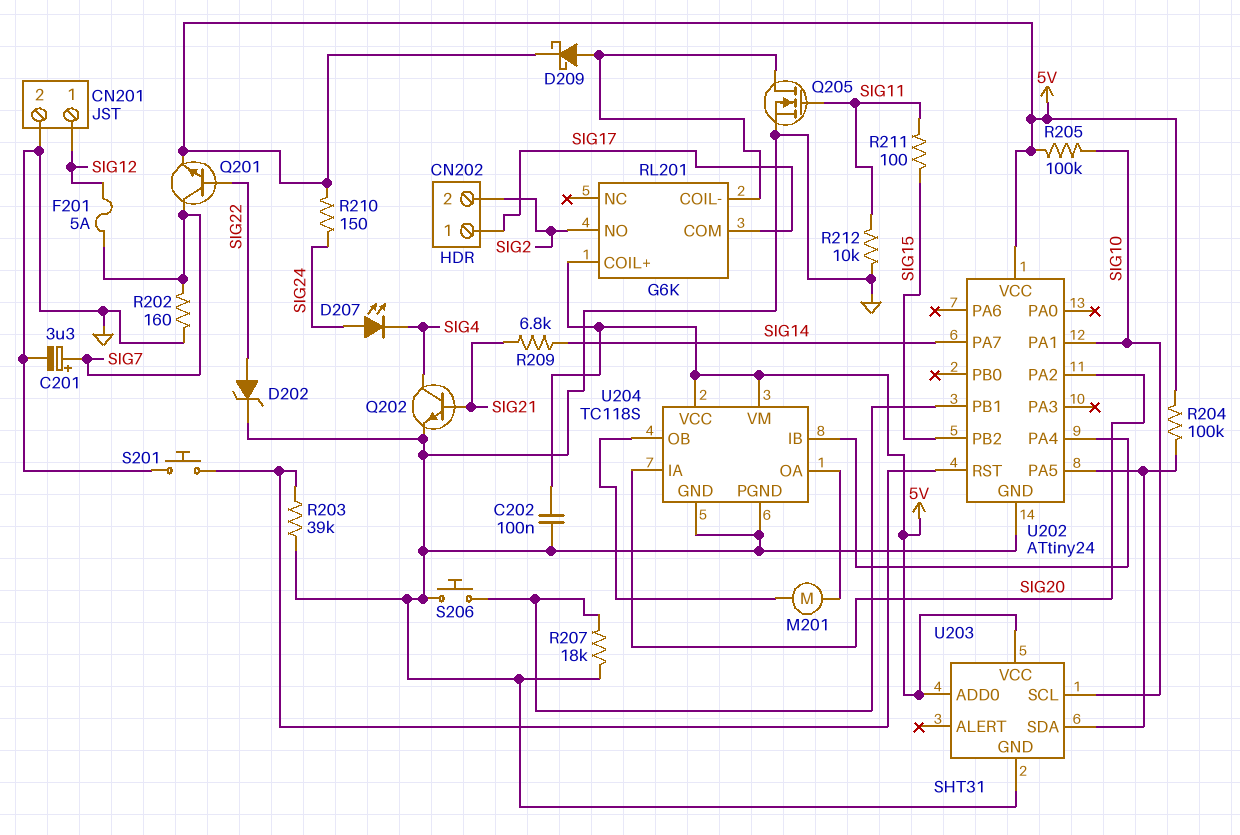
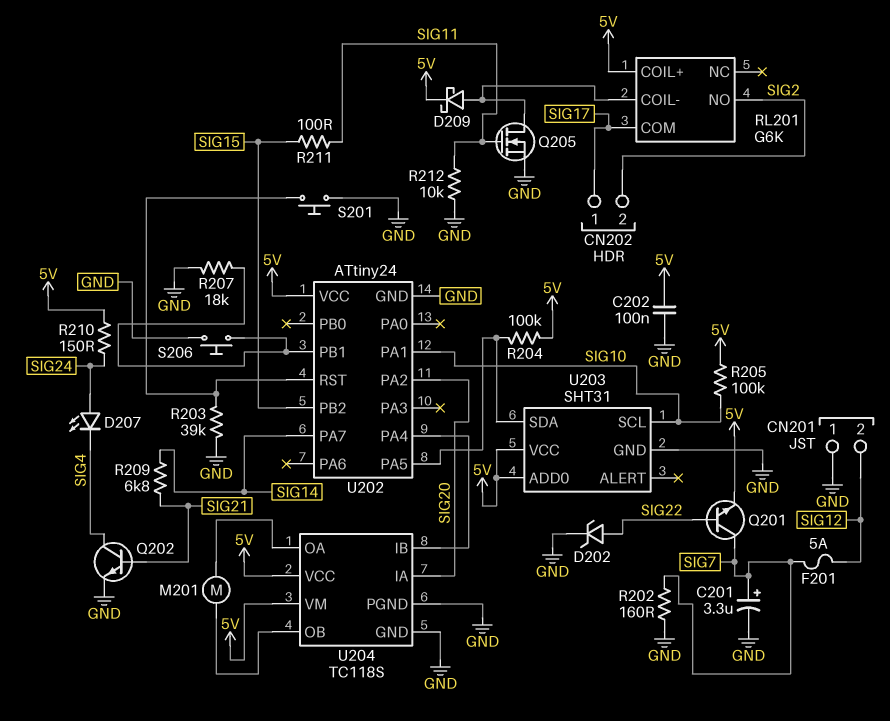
CN201 pin 1: SIG12 -> GND
CN201 pin 2: GND -> SIG12

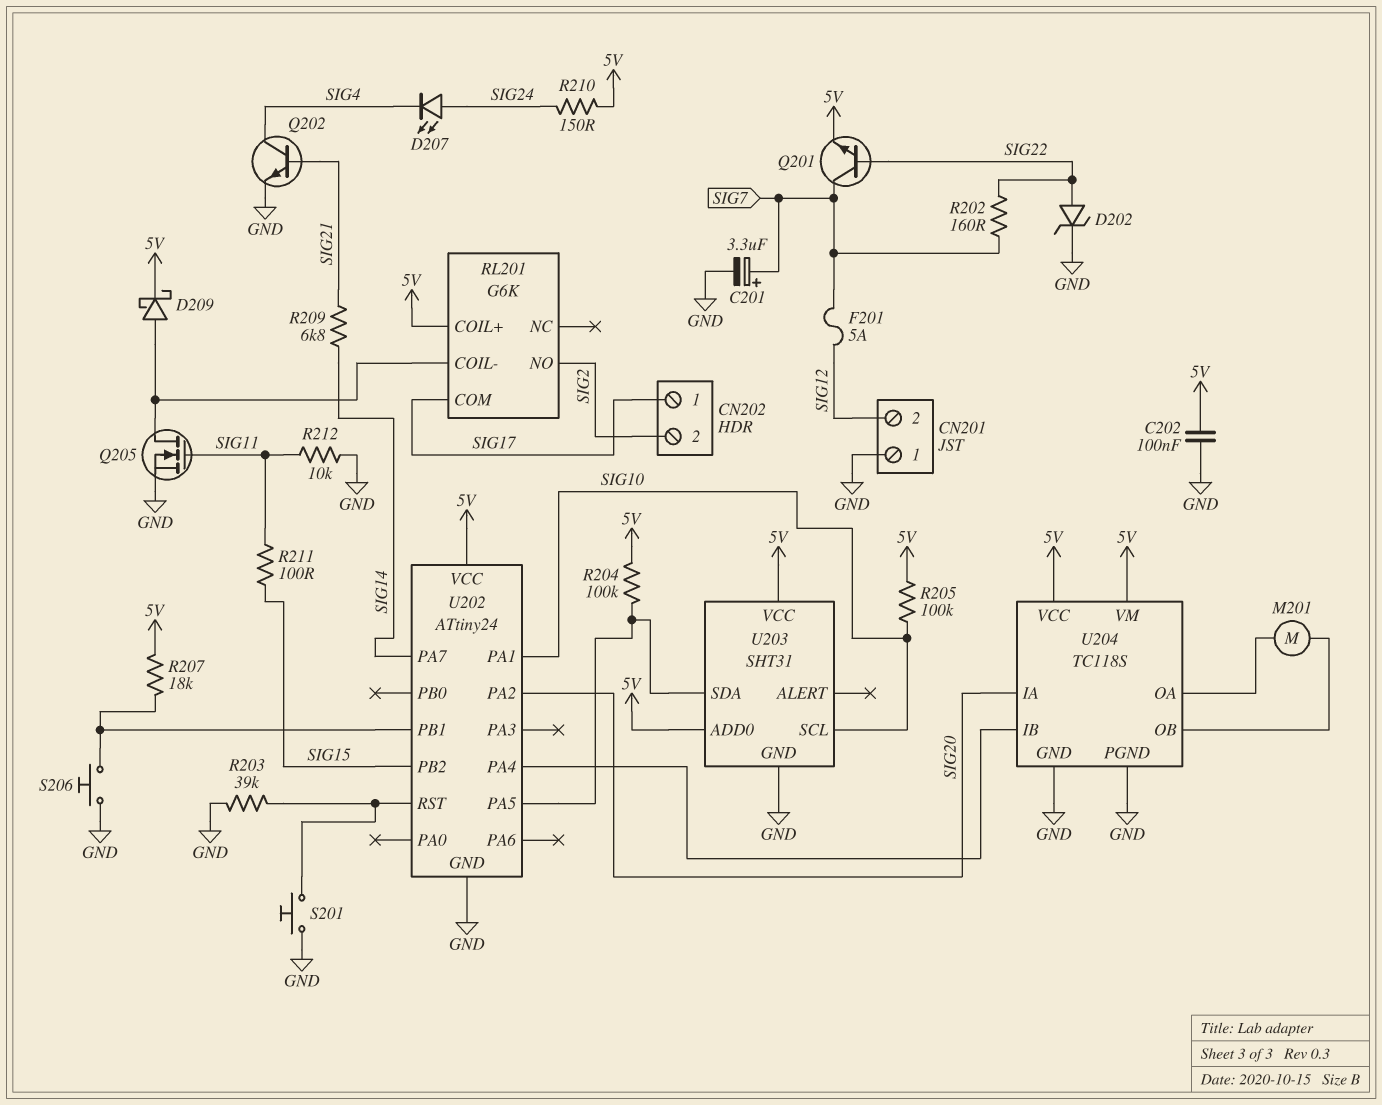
R202: 160 (GND, SIG7) -> 160 (SIG7, SIG22)
R207: 18k (GND, U202/PB1) -> 18k (5V, U202/PB1)

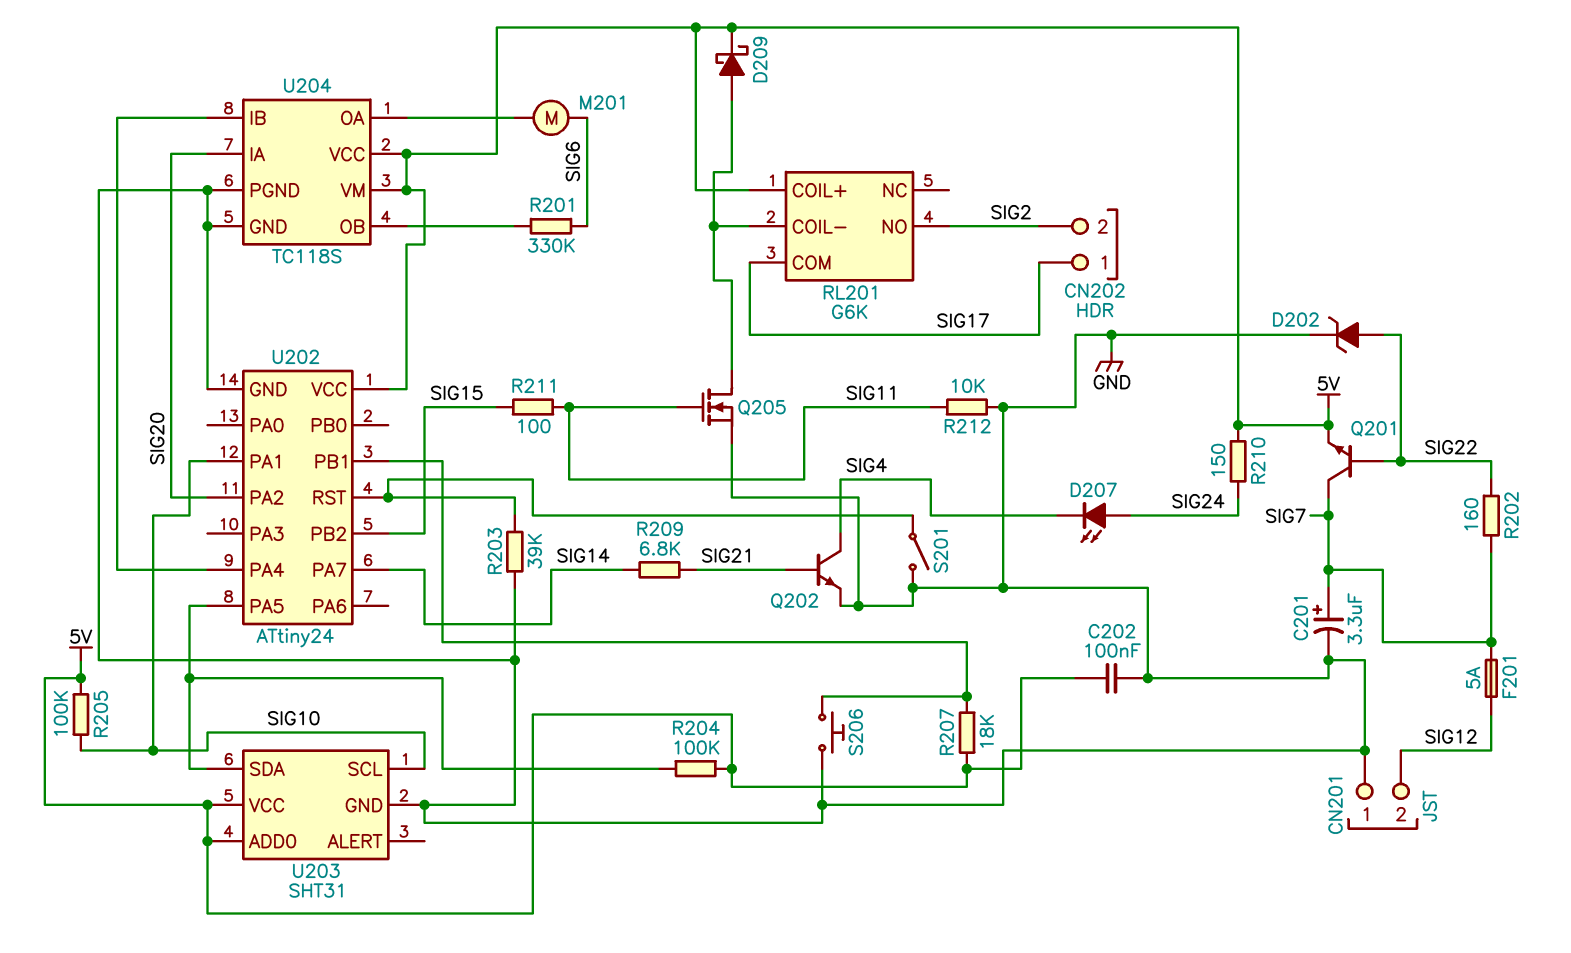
M201: motor (U204/OA, U204/OB) -> motor (SIG6, U204/OA)
R201: none -> 330k (SIG6, U204/OB)
S201: button (GND, U202/RST) -> switch (GND, U202/RST)

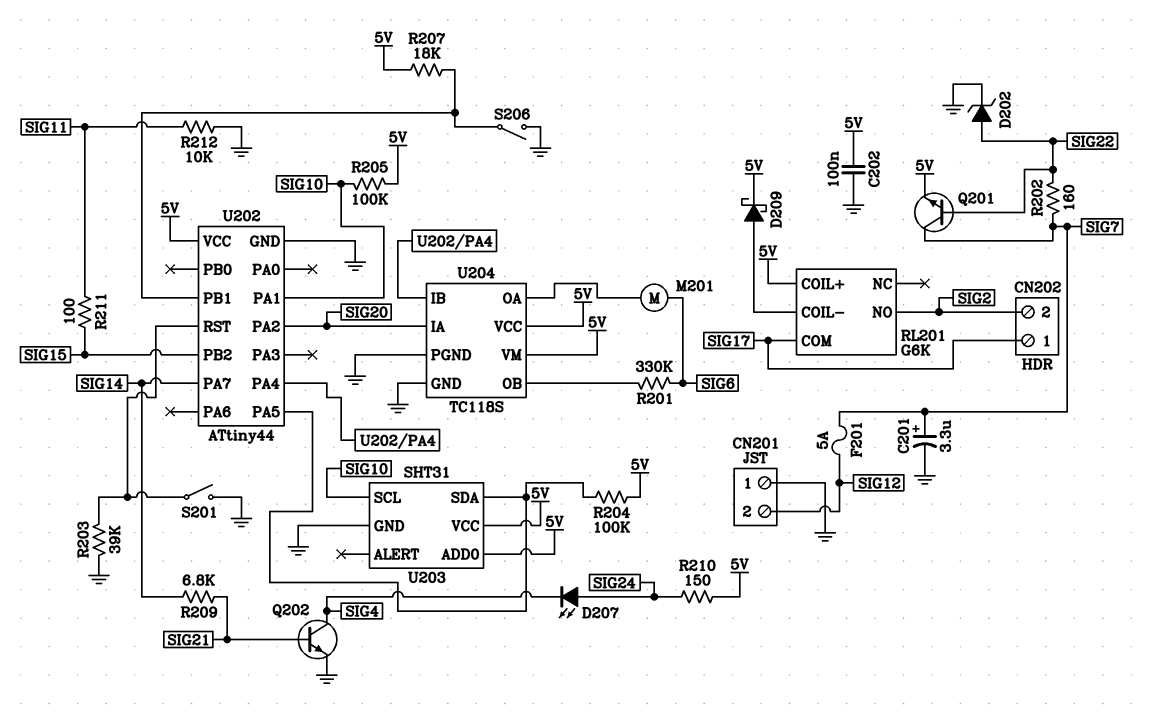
Q205: NMOS (G SIG11, D RL201/COIL-, S GND) -> none
S206: button (GND, U202/PB1) -> switch (GND, U202/PB1)
U202: ATtiny24 -> ATtiny44

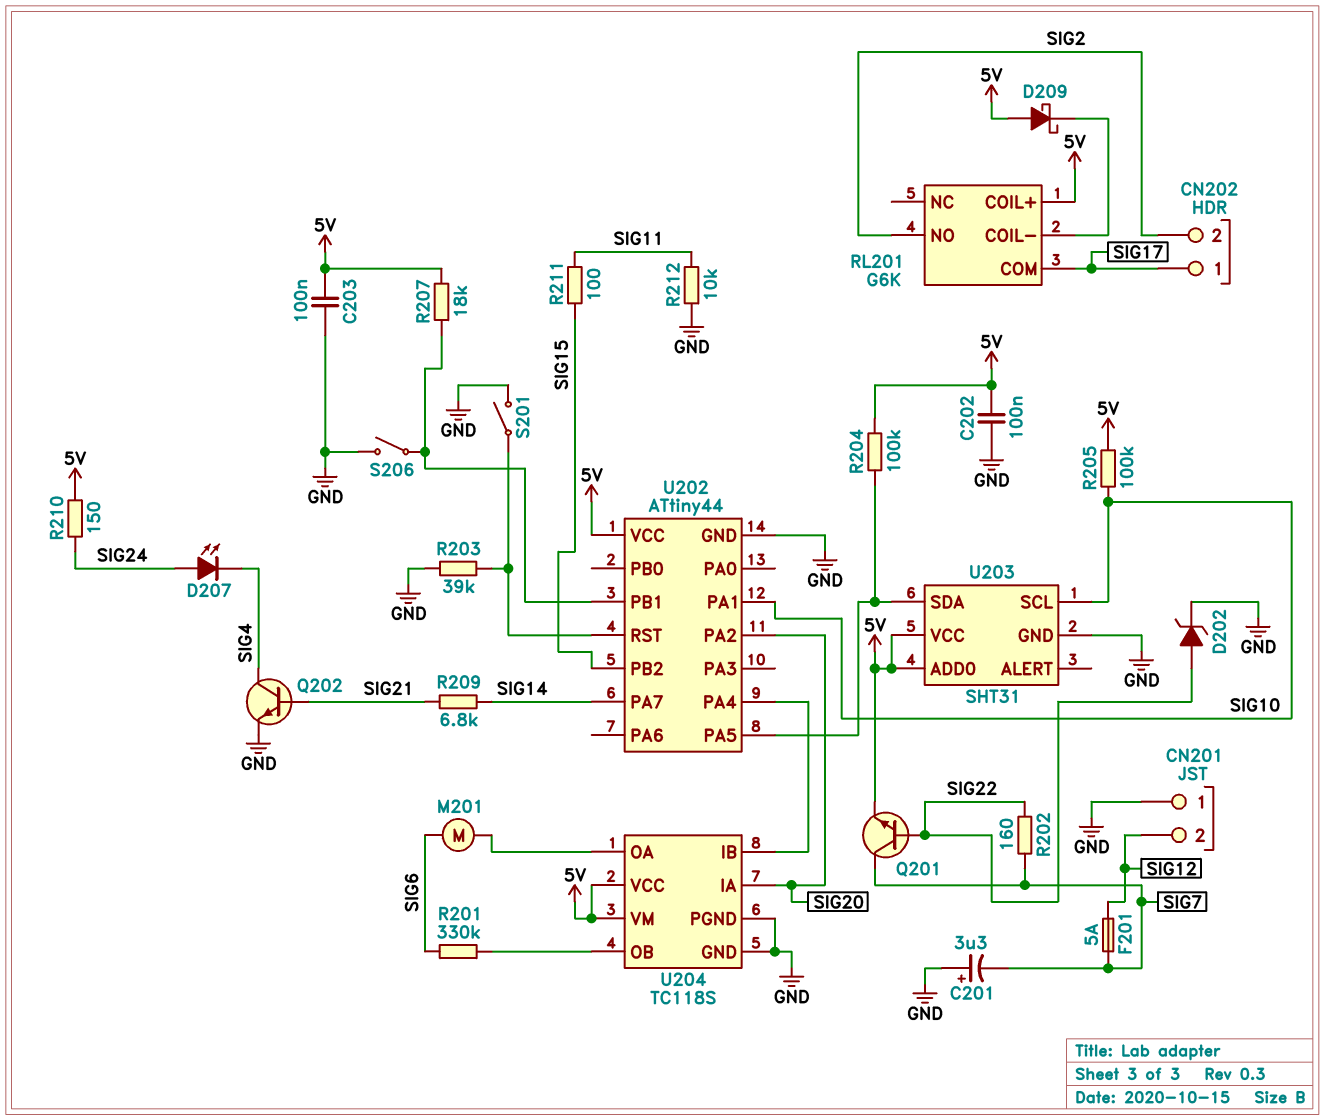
C201: 3.3uF (plus SIG7, minus GND) -> 3.3uF (plus GND, minus SIG7)
C203: none -> 100nF (5V, GND)
D209: schottky (A RL201/COIL-, K 5V) -> schottky (A 5V, K RL201/COIL-)

